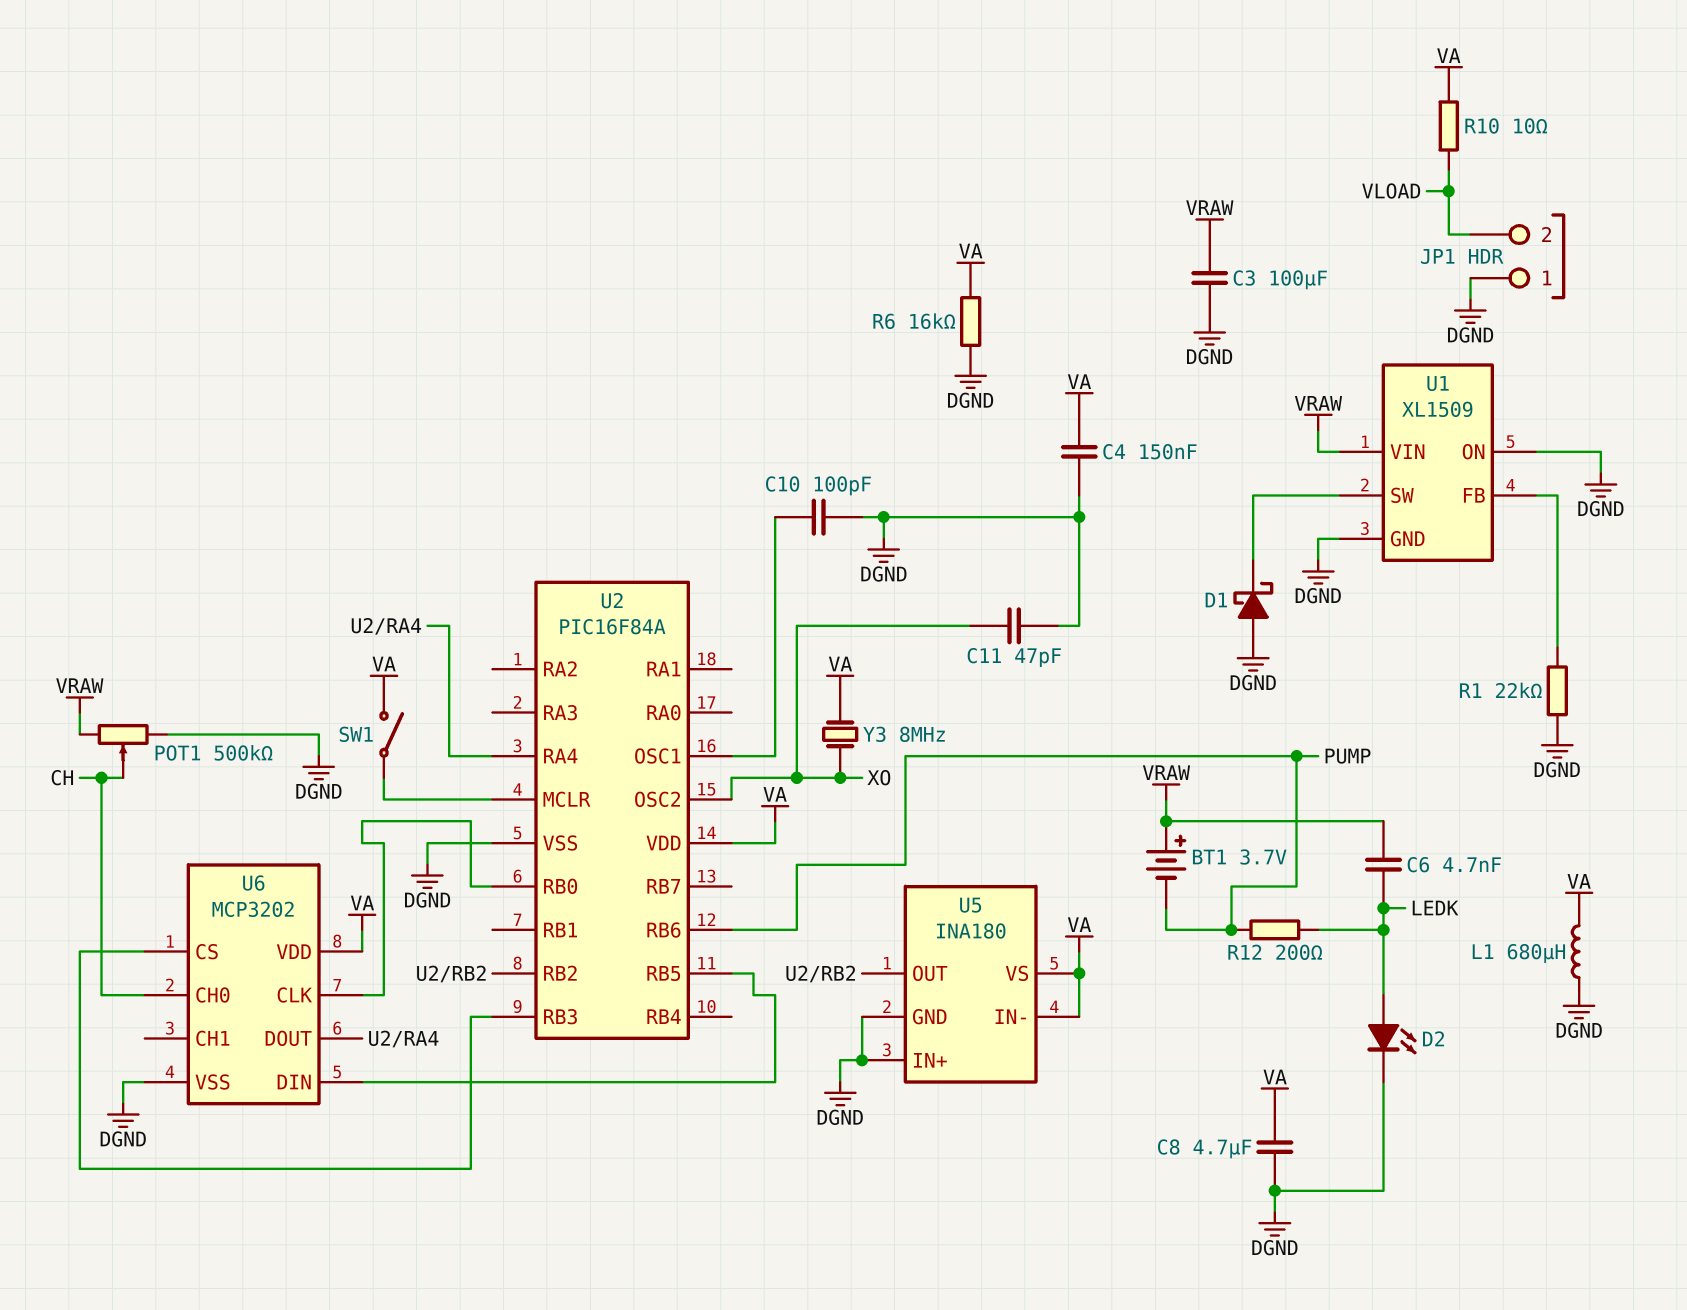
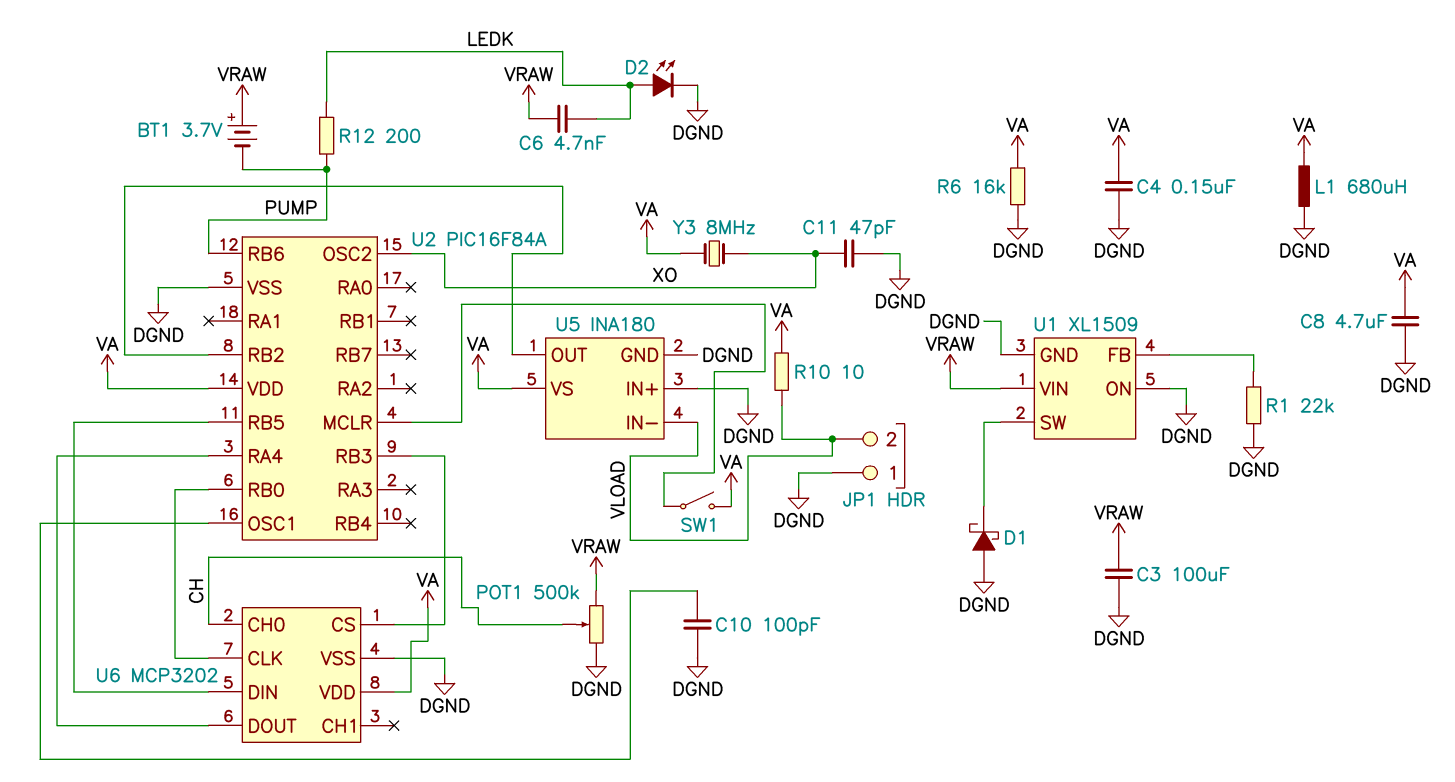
U5 pin IN-: VA -> VLOAD

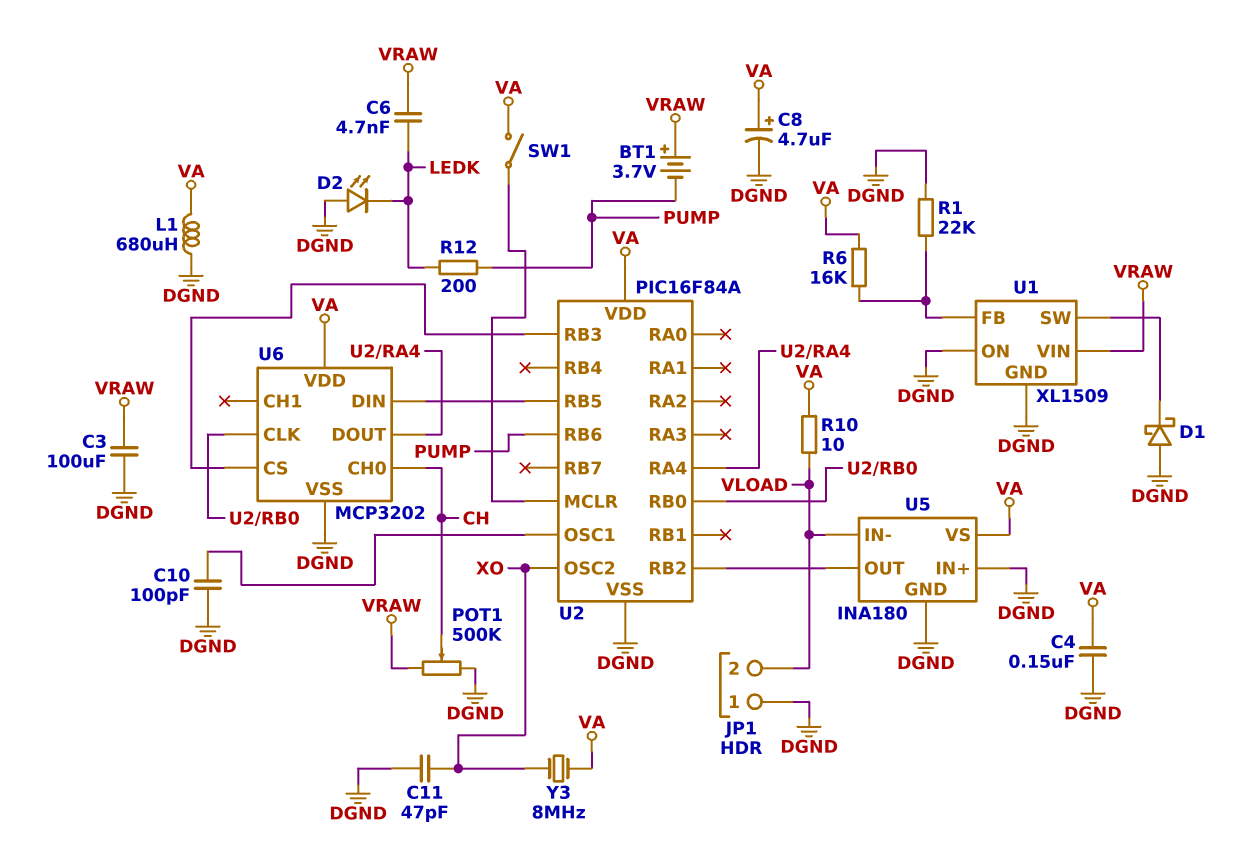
C8: 4.7uF (DGND, VA) -> 4.7uF (plus VA, minus DGND)
D2: LED (A LEDK, K DGND) -> LED (A DGND, K LEDK)
R6: 16k (DGND, VA) -> 16k (U1/FB, VA)

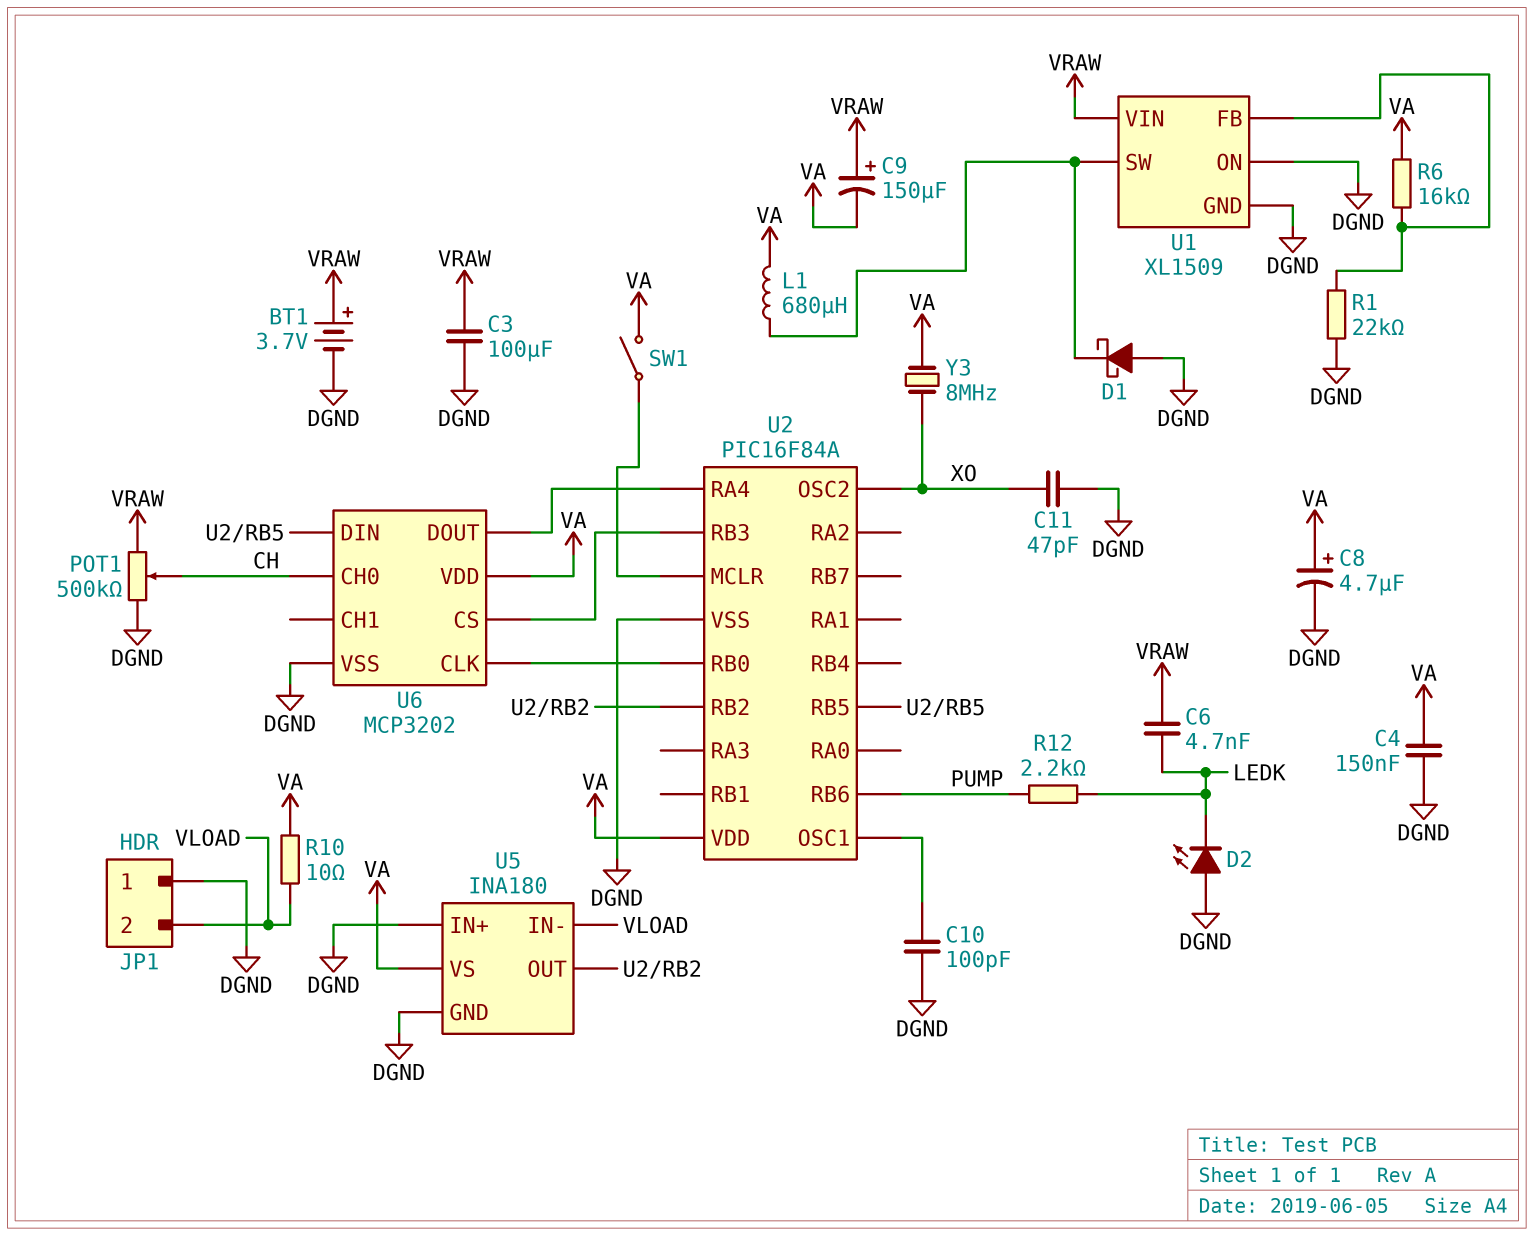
BT1: 3.7V (plus VRAW, minus PUMP) -> 3.7V (plus VRAW, minus DGND)
C9: none -> 150uF (plus VRAW, minus VA)
L1: 680uH (DGND, VA) -> 680uH (U1/SW, VA)
R12: 200 (LEDK, PUMP) -> 2.2k (LEDK, PUMP)

